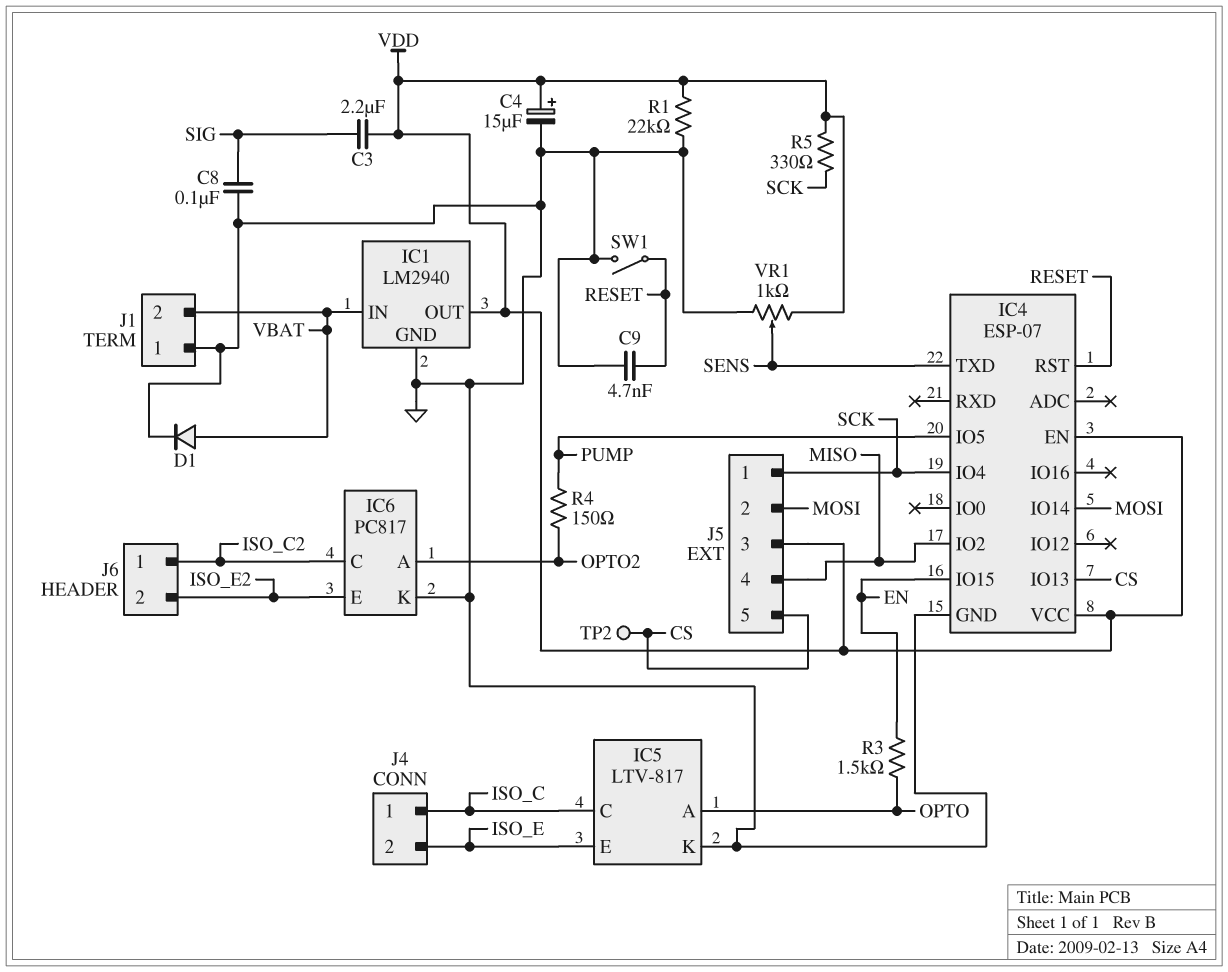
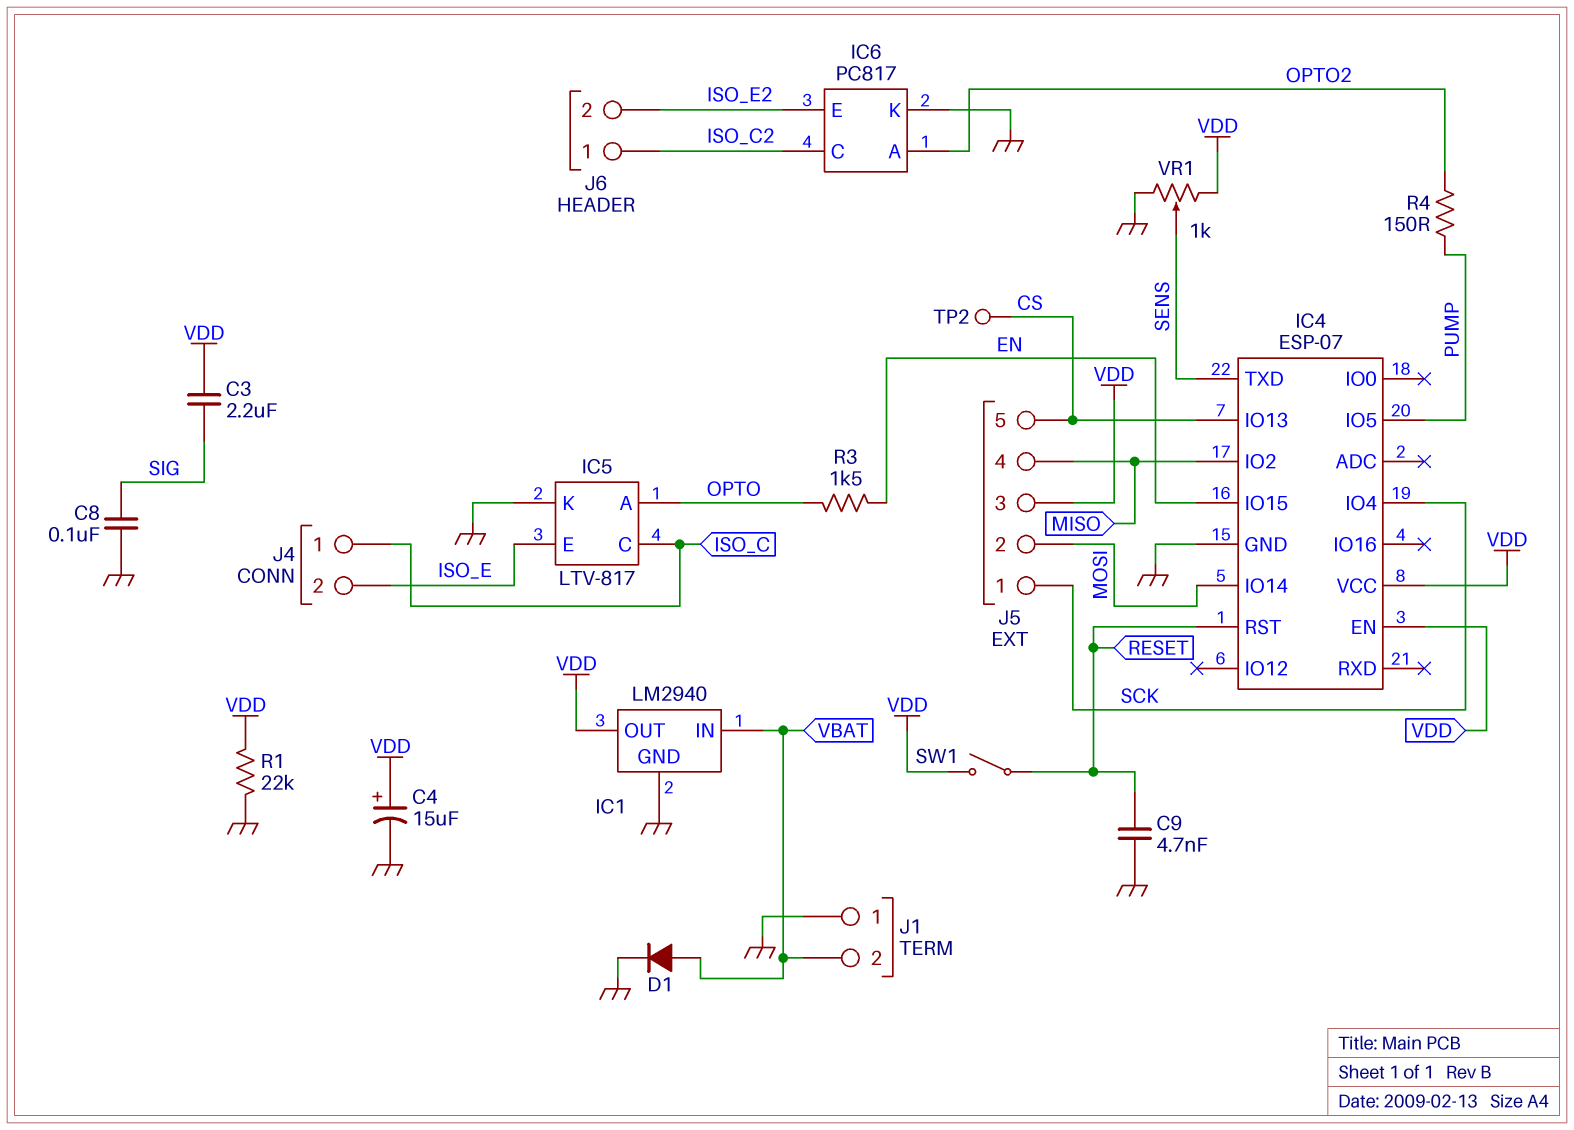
R5: 330 (SCK, VDD) -> none
SW1: switch (GND, RESET) -> switch (RESET, VDD)

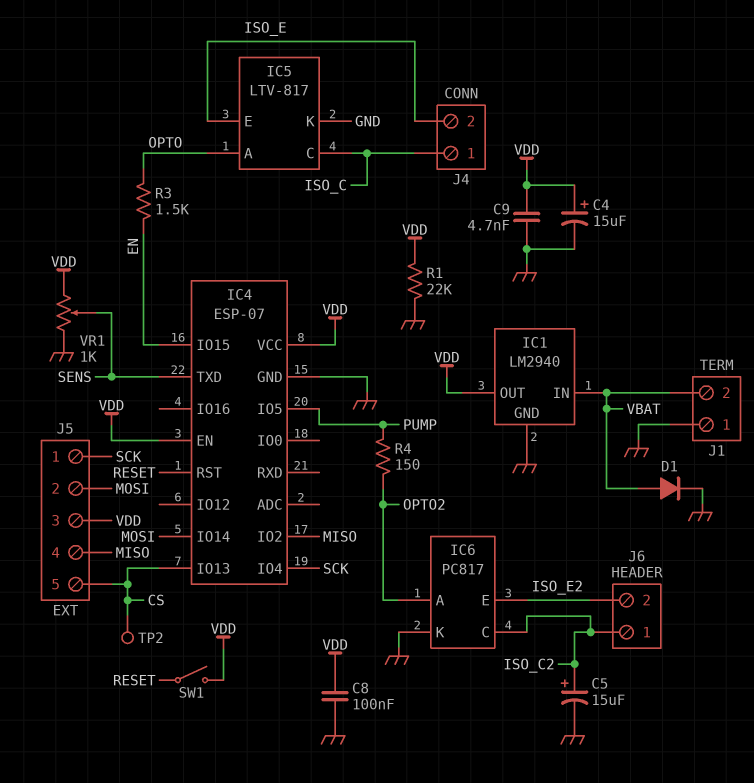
C3: 2.2uF (SIG, VDD) -> none
C5: none -> 15uF (plus ISO_C2, minus GND)
C8: 100nF (GND, SIG) -> 100nF (GND, VDD)
C9: 4.7nF (GND, RESET) -> 4.7nF (GND, VDD)

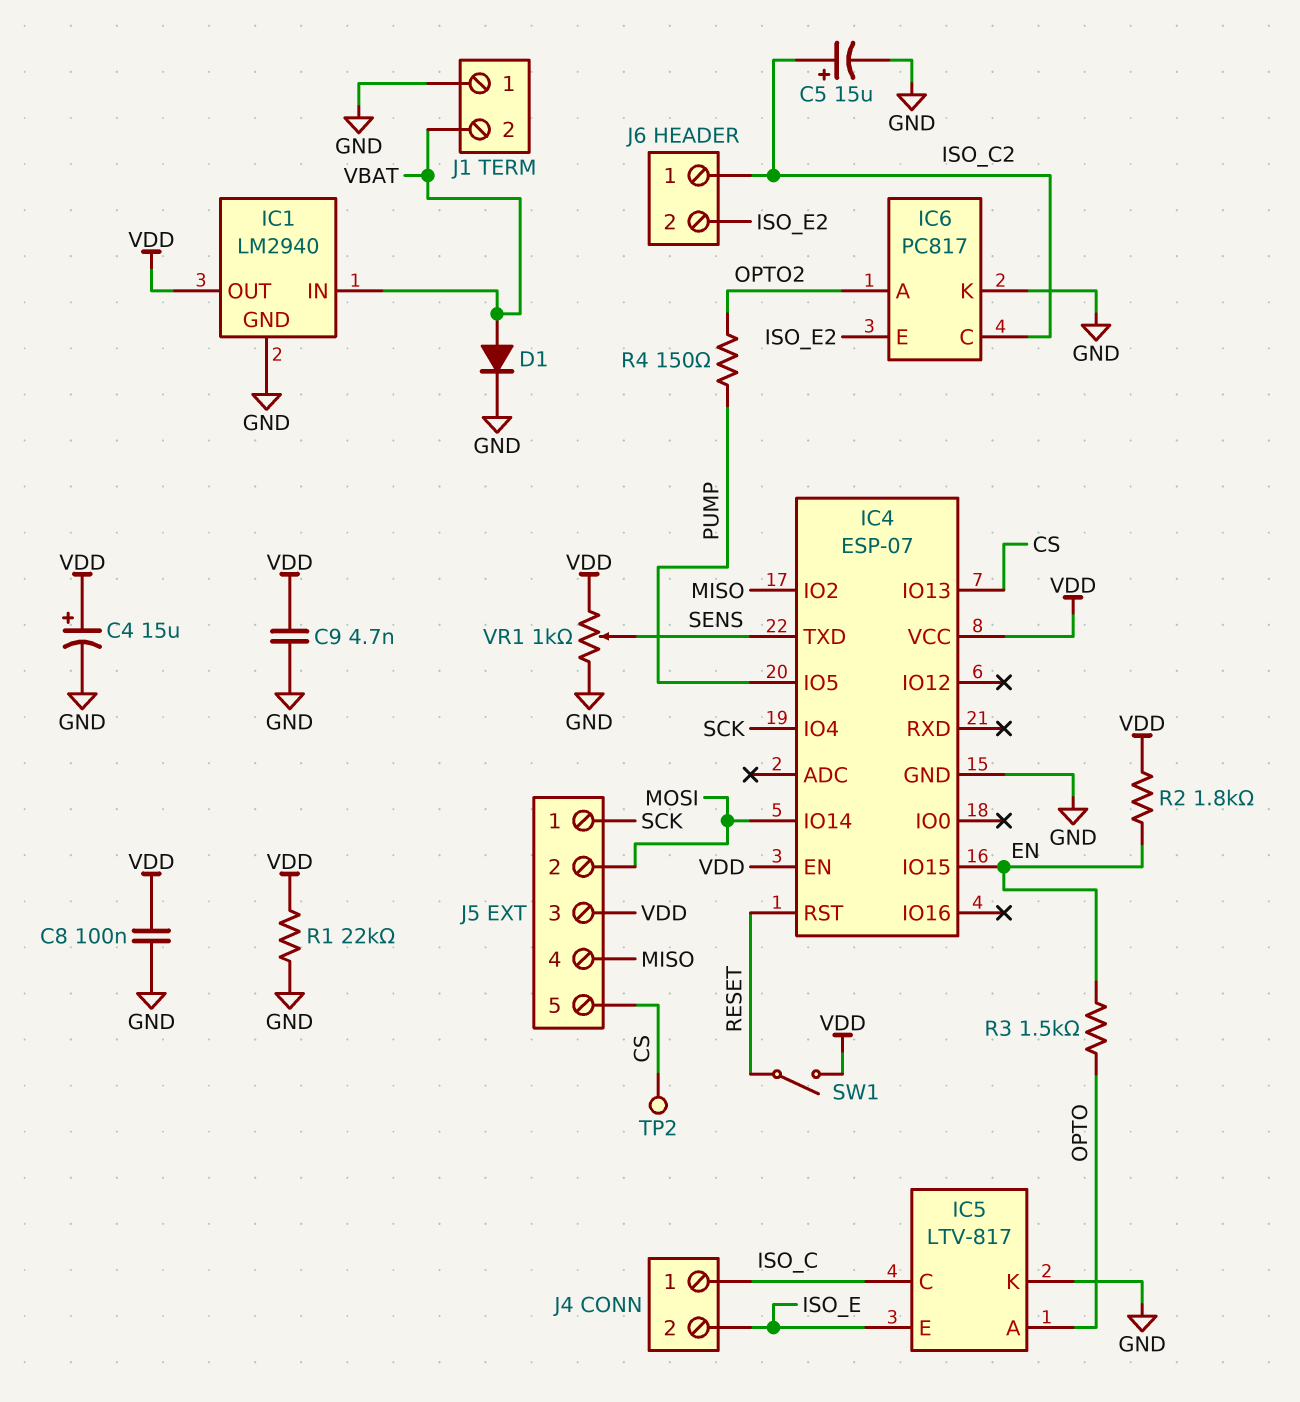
R2: none -> 1.8k (EN, VDD)

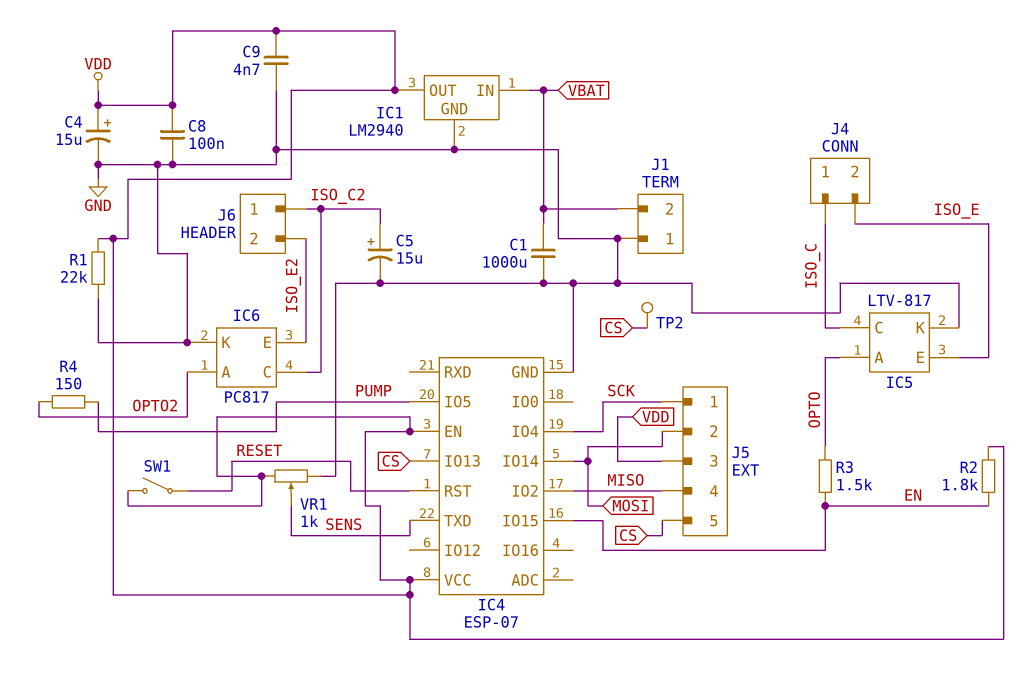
C1: none -> 1000uF (GND, VBAT)
D1: diode (A VBAT, K GND) -> none

